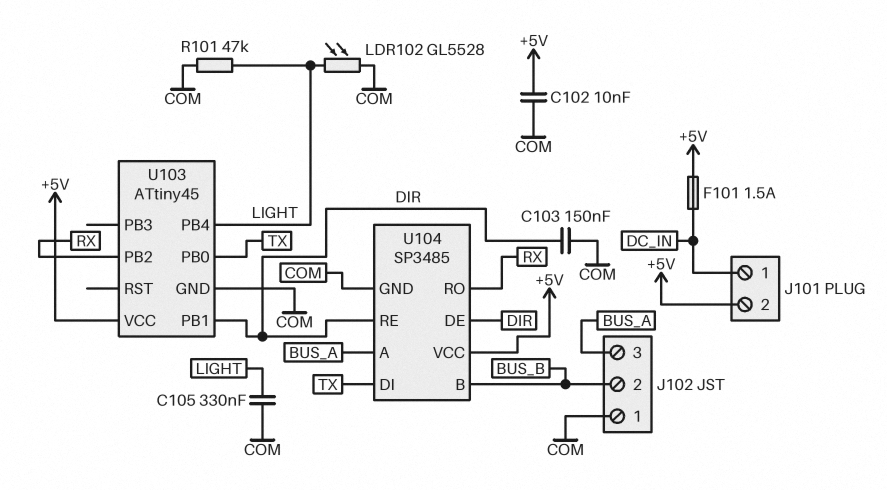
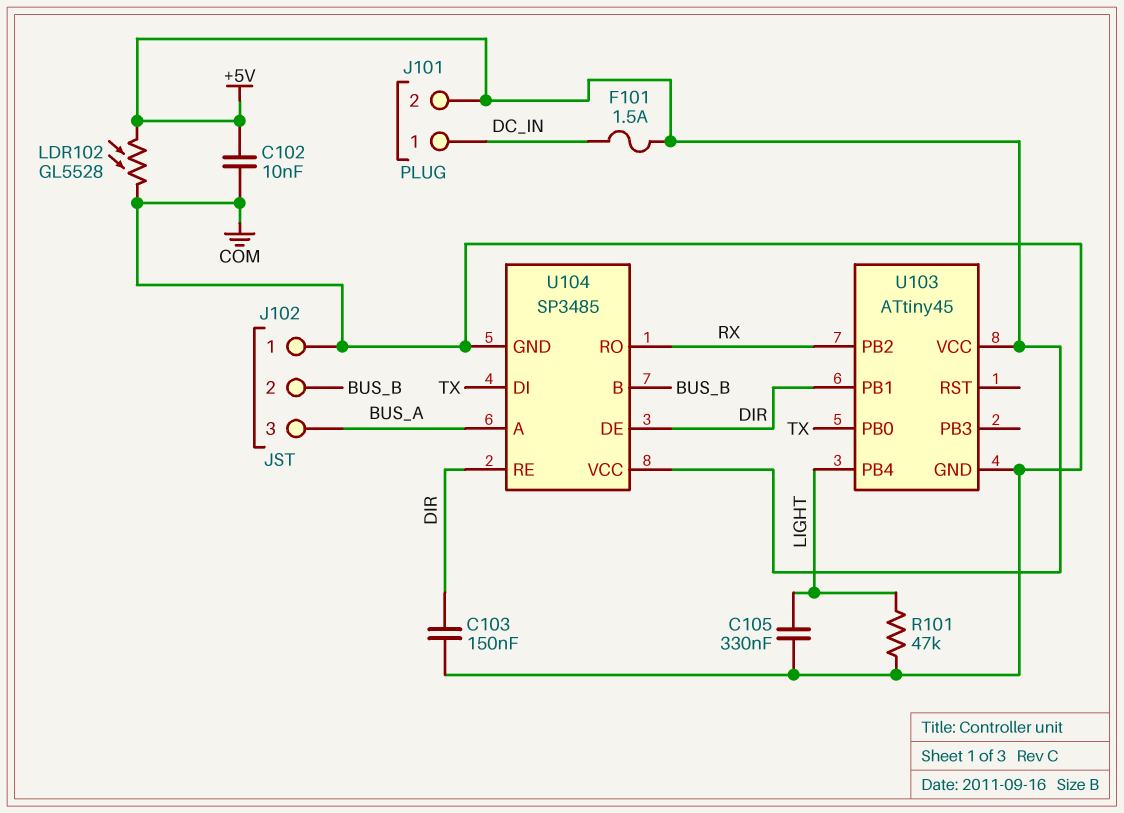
LDR102: GL5528 (COM, LIGHT) -> GL5528 (+5V, COM)

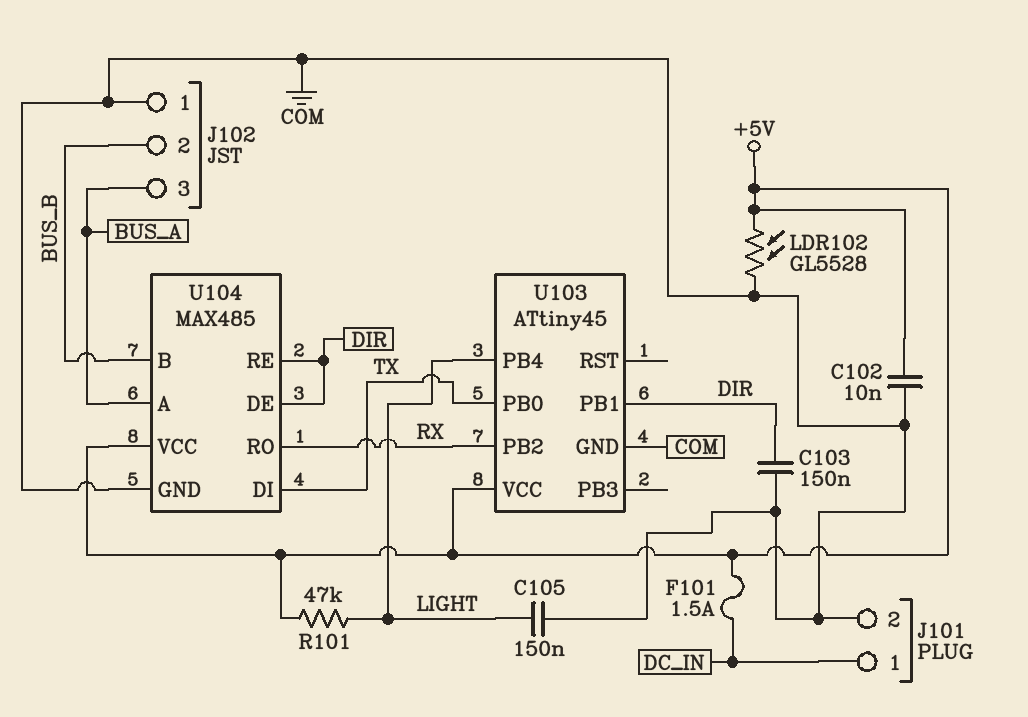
C105: 330nF (COM, LIGHT) -> 150nF (COM, LIGHT)
J101 pin 2: +5V -> COM
R101: 47k (COM, LIGHT) -> 47k (+5V, LIGHT)
U104: SP3485 -> MAX485

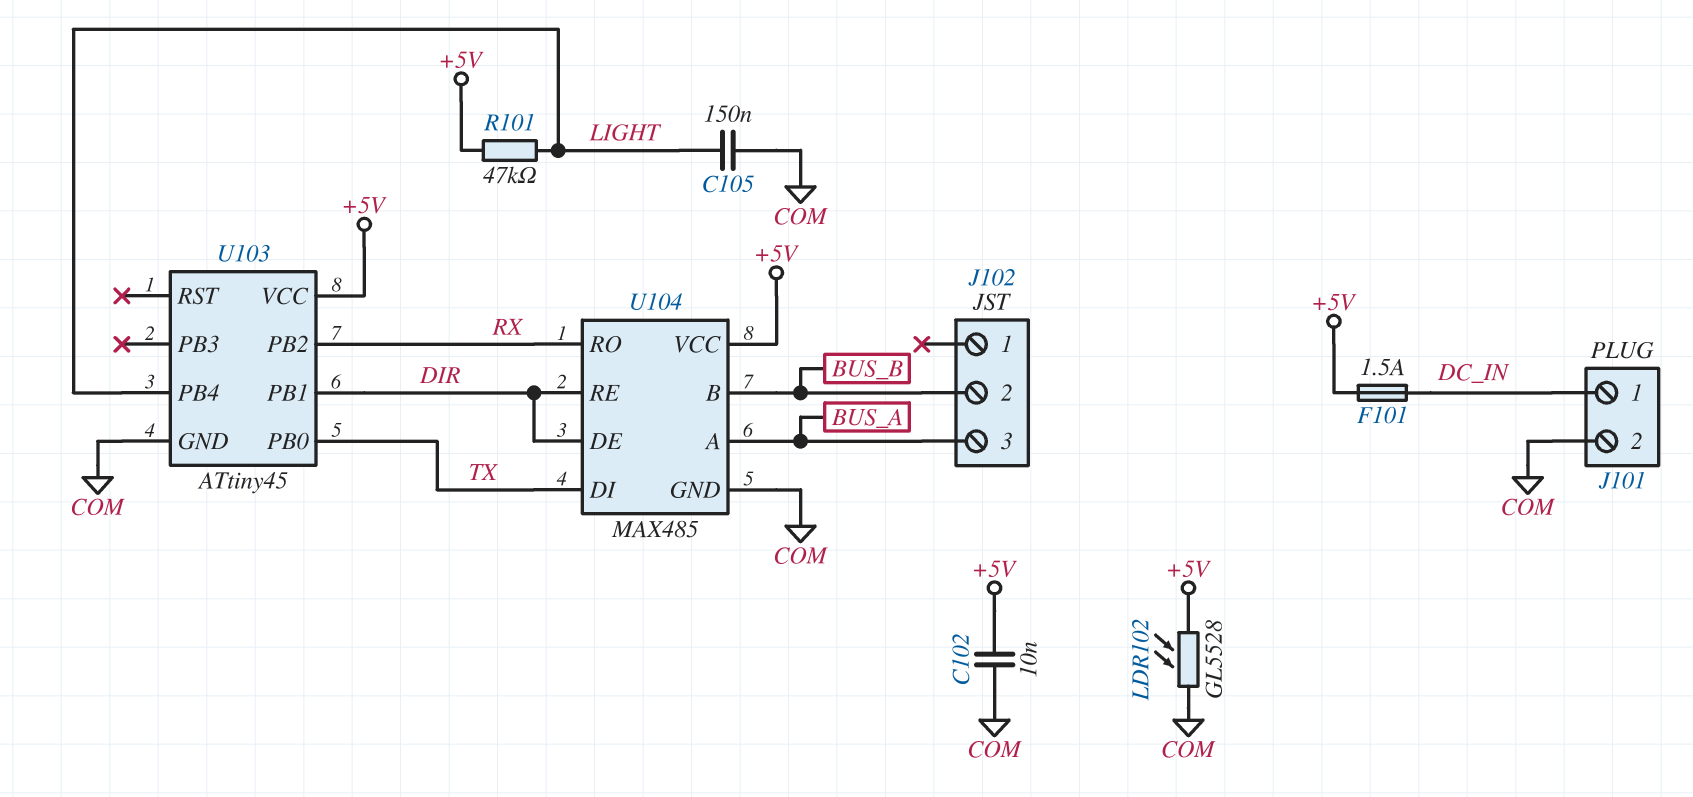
C103: 150nF (COM, DIR) -> none
J102 pin 1: COM -> none

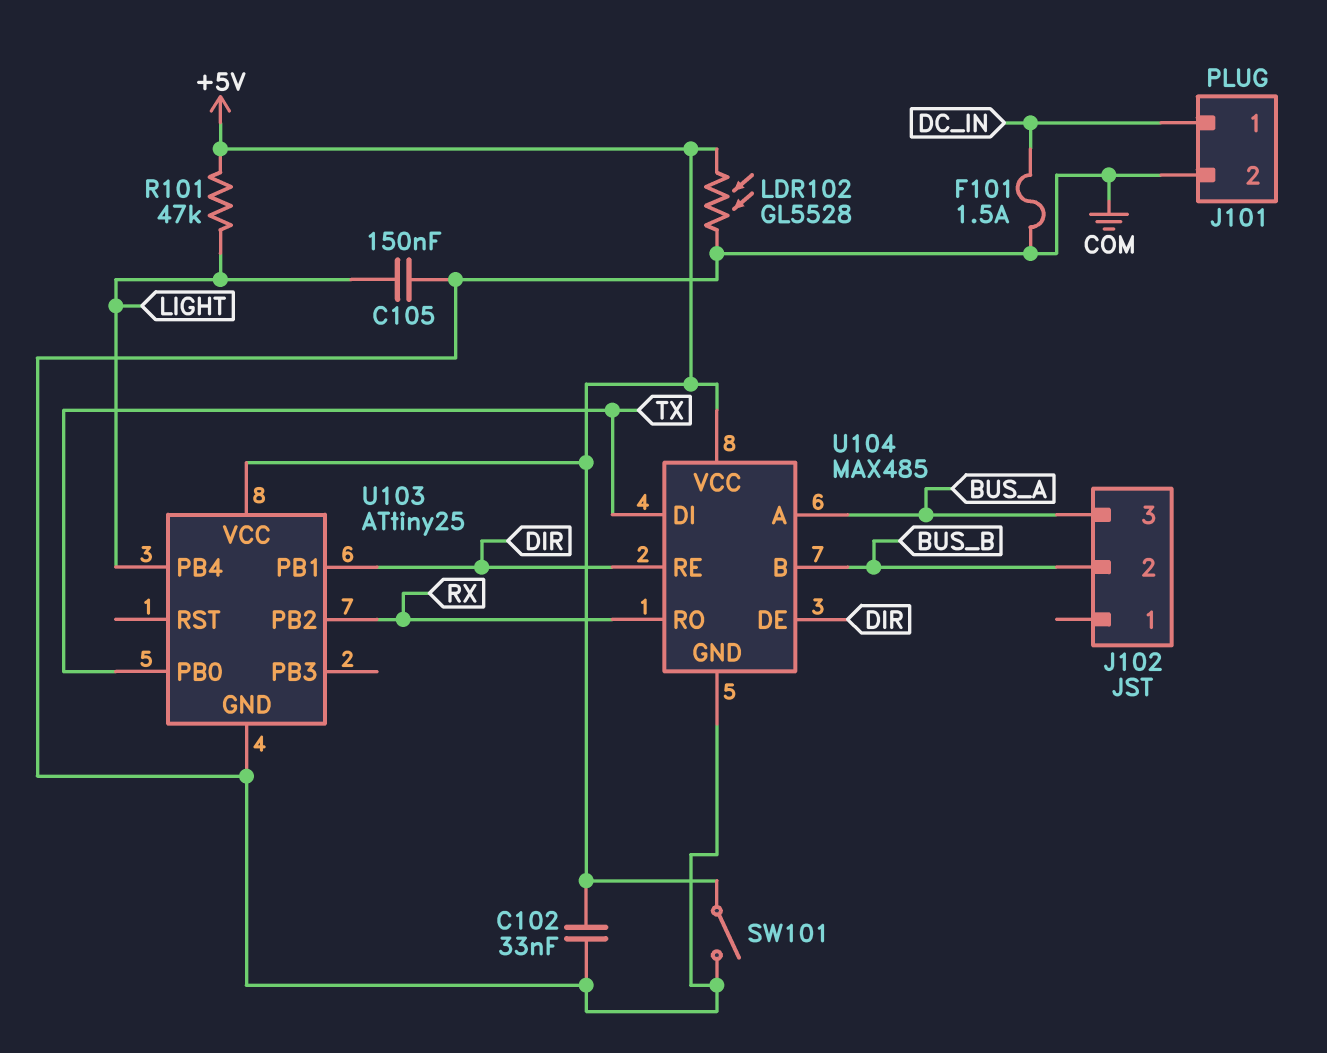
C102: 10nF (+5V, COM) -> 33nF (+5V, COM)
F101: 1.5A (+5V, DC_IN) -> 1.5A (COM, DC_IN)
SW101: none -> switch (+5V, COM)
U103: ATtiny45 -> ATtiny25

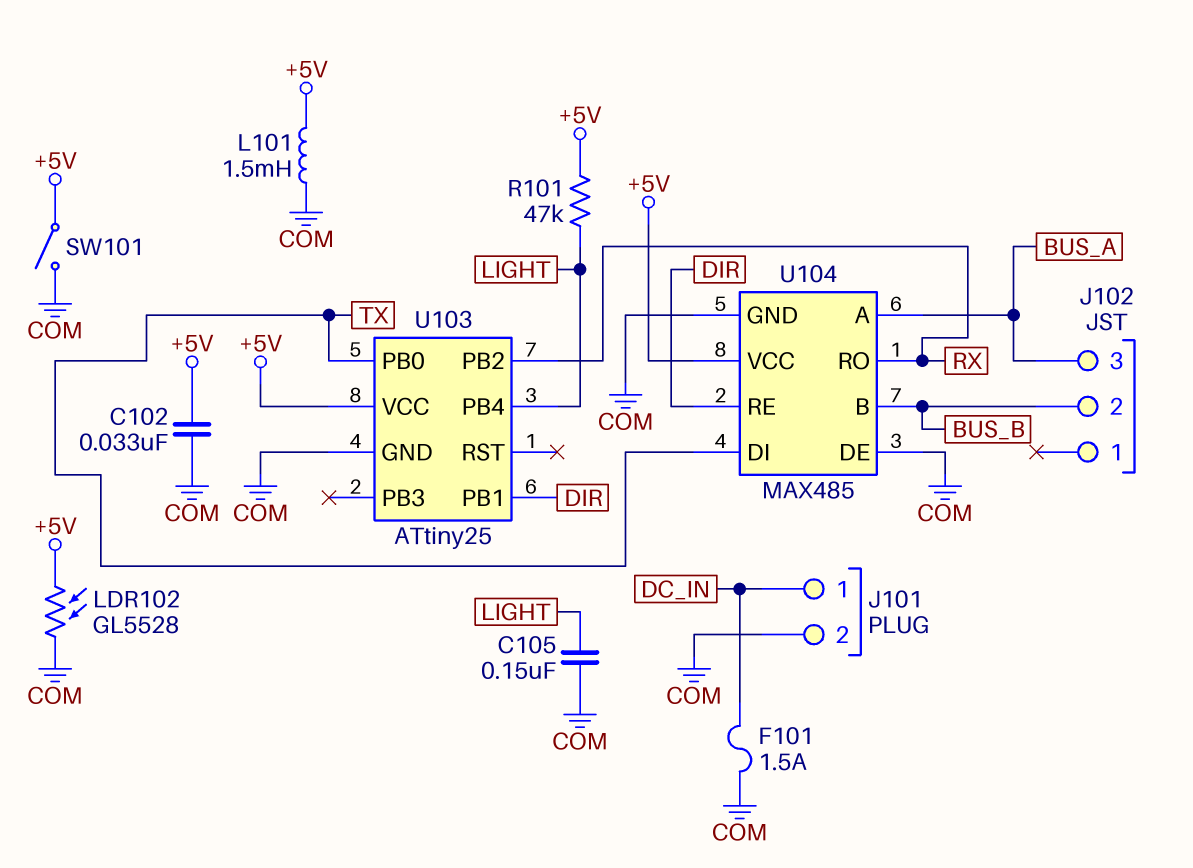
L101: none -> 1.5mH (+5V, COM)
U104 pin DE: DIR -> COM

